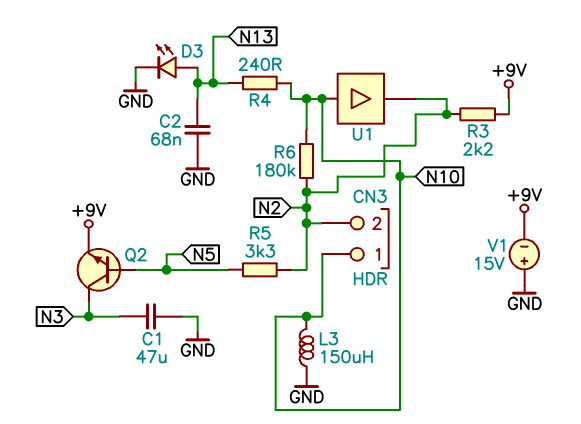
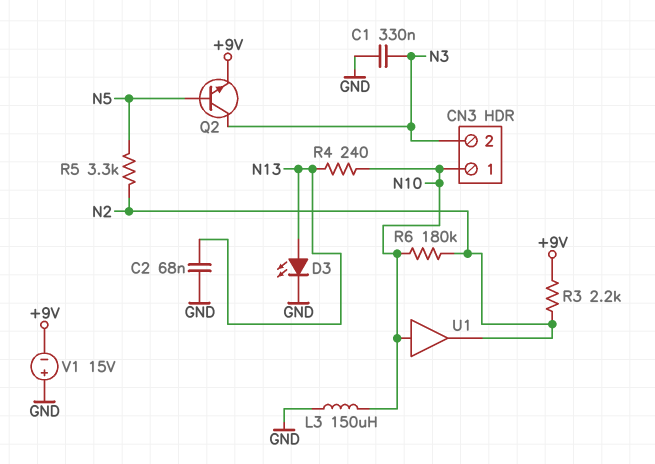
C1: 47uF (GND, N3) -> 330nF (GND, N3)
CN3 pin 2: N2 -> N3

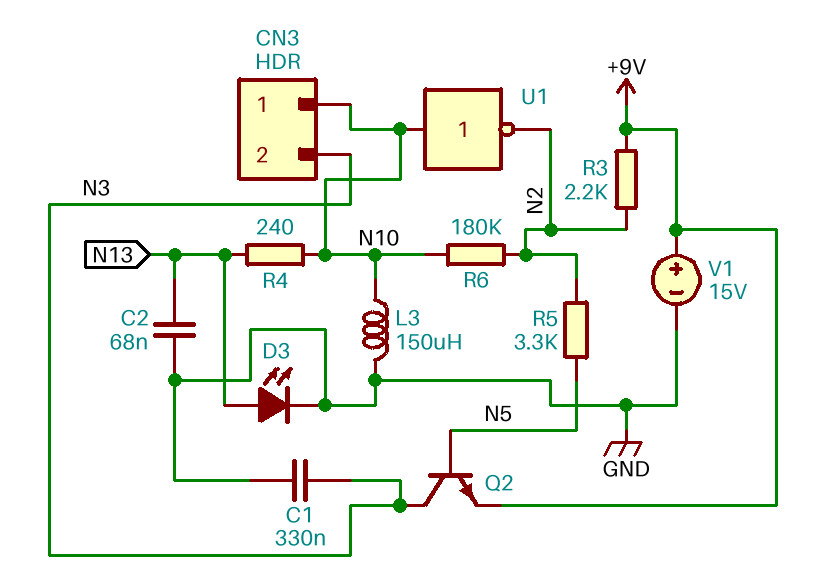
U1: buffer (in N10, out N2) -> NOT (in N10, out N2)
V1: 15V (plus GND, minus +9V) -> 15V (plus +9V, minus GND)

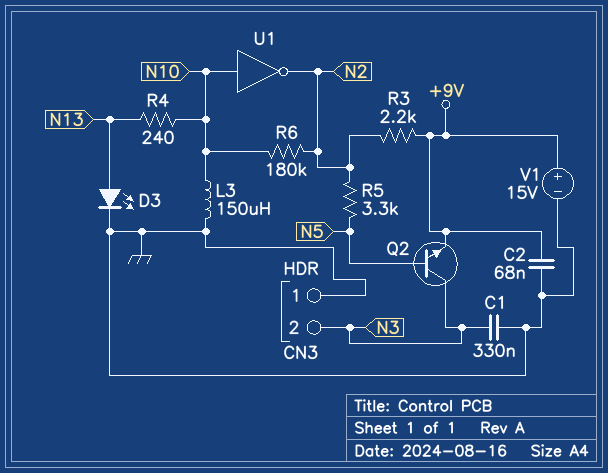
C2: 68nF (GND, N13) -> 68nF (+9V, GND)
CN3 pin 1: N10 -> GND

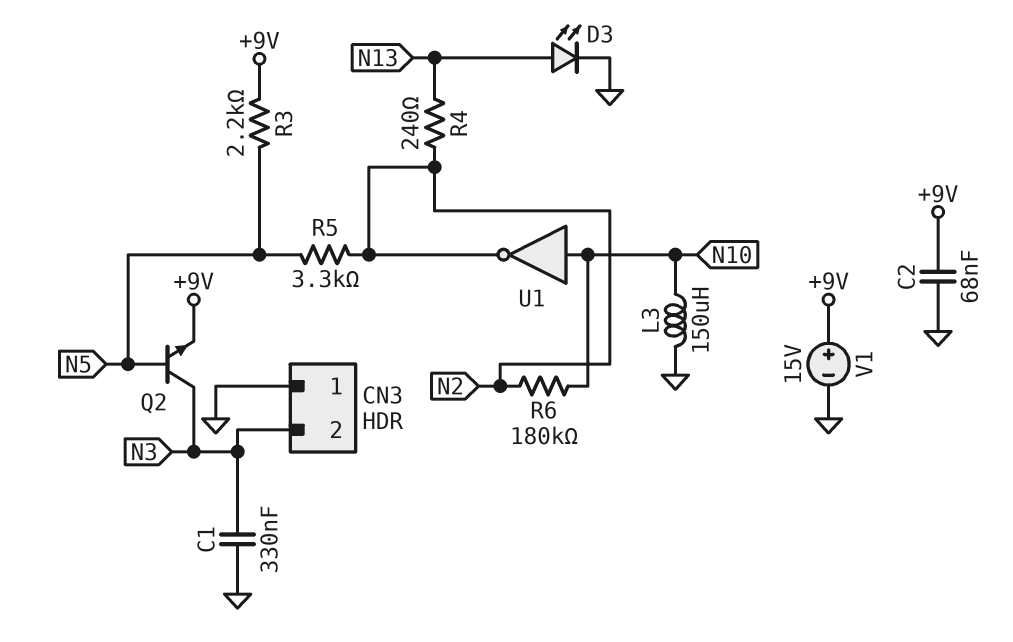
R3: 2.2k (+9V, N2) -> 2.2k (+9V, N5)
R4: 240 (N10, N13) -> 240 (N2, N13)

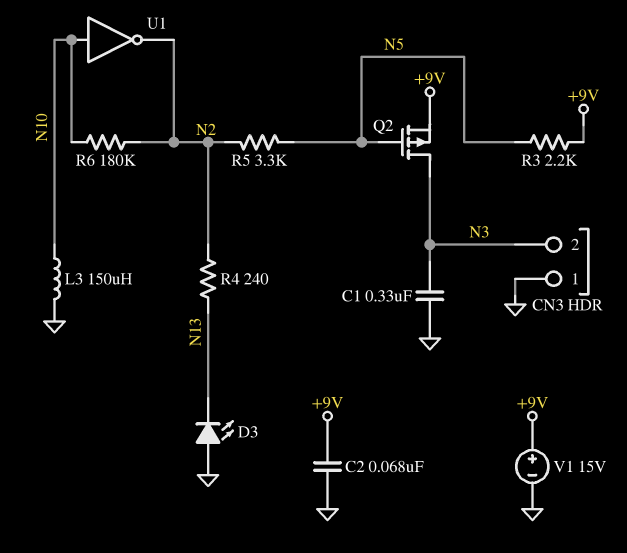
D3: LED (A N13, K GND) -> LED (A GND, K N13)
Q2: NPN (B N5, C N3, E +9V) -> PMOS (G N5, D N3, S +9V)

